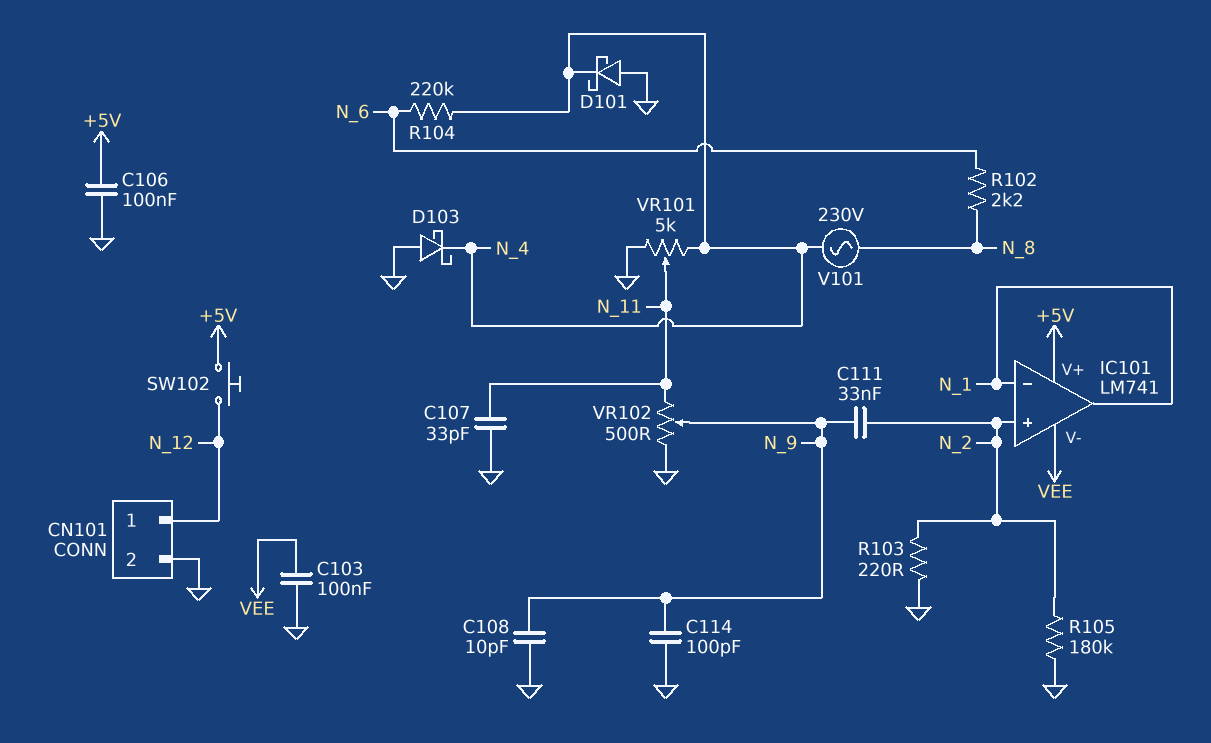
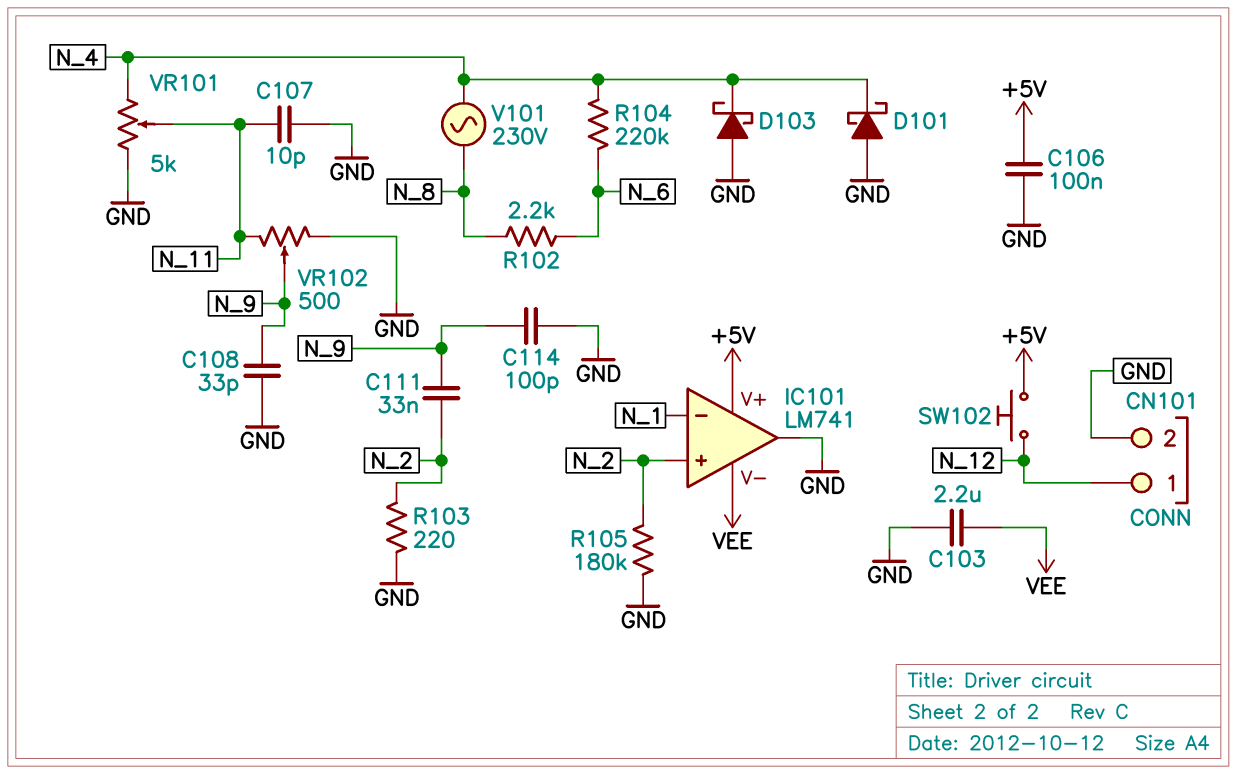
C103: 100nF (GND, VEE) -> 2.2uF (GND, VEE)
C107: 33pF (GND, N_11) -> 10pF (GND, N_11)
C108: 10pF (GND, N_9) -> 33pF (GND, N_9)
IC101 pin out: N_1 -> GND

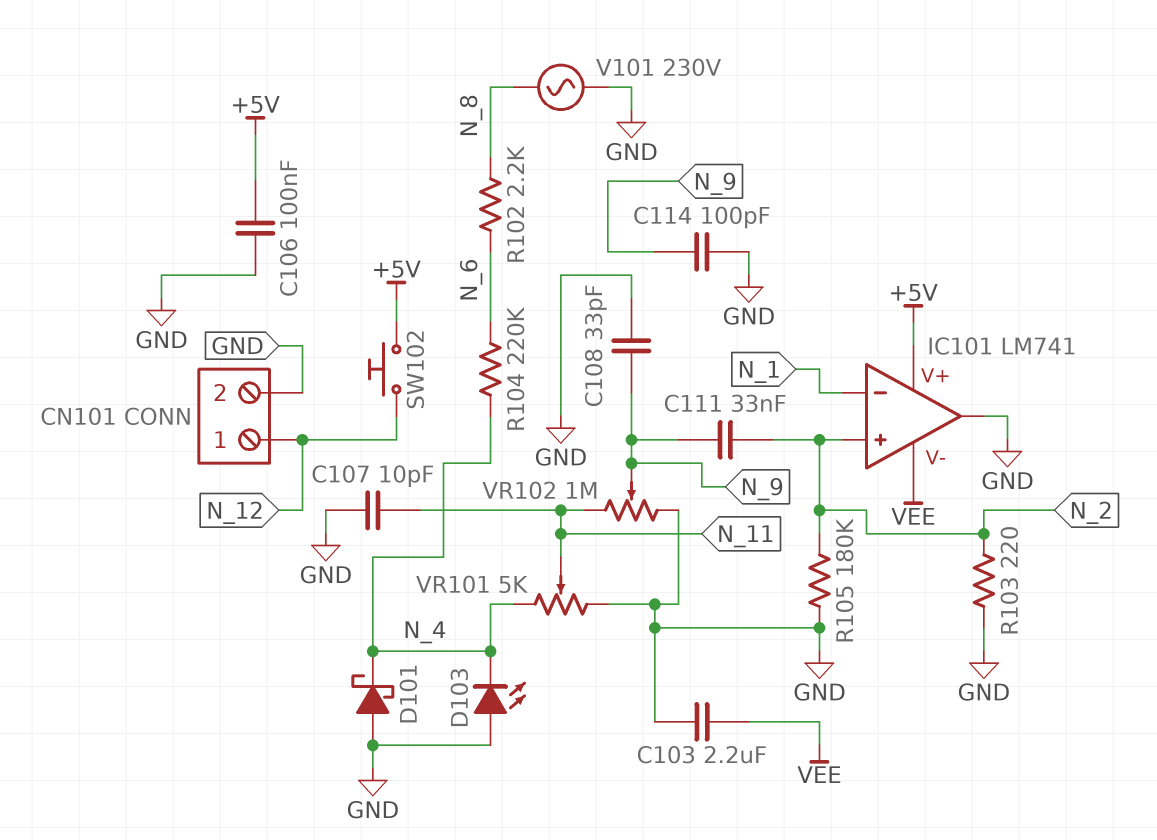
D103: schottky (A GND, K N_4) -> LED (A GND, K N_4)
V101: AC 230V (N_4, N_8) -> AC 230V (GND, N_8)
VR102: 500 (GND, N_11, wiper N_9) -> 1M (GND, N_11, wiper N_9)

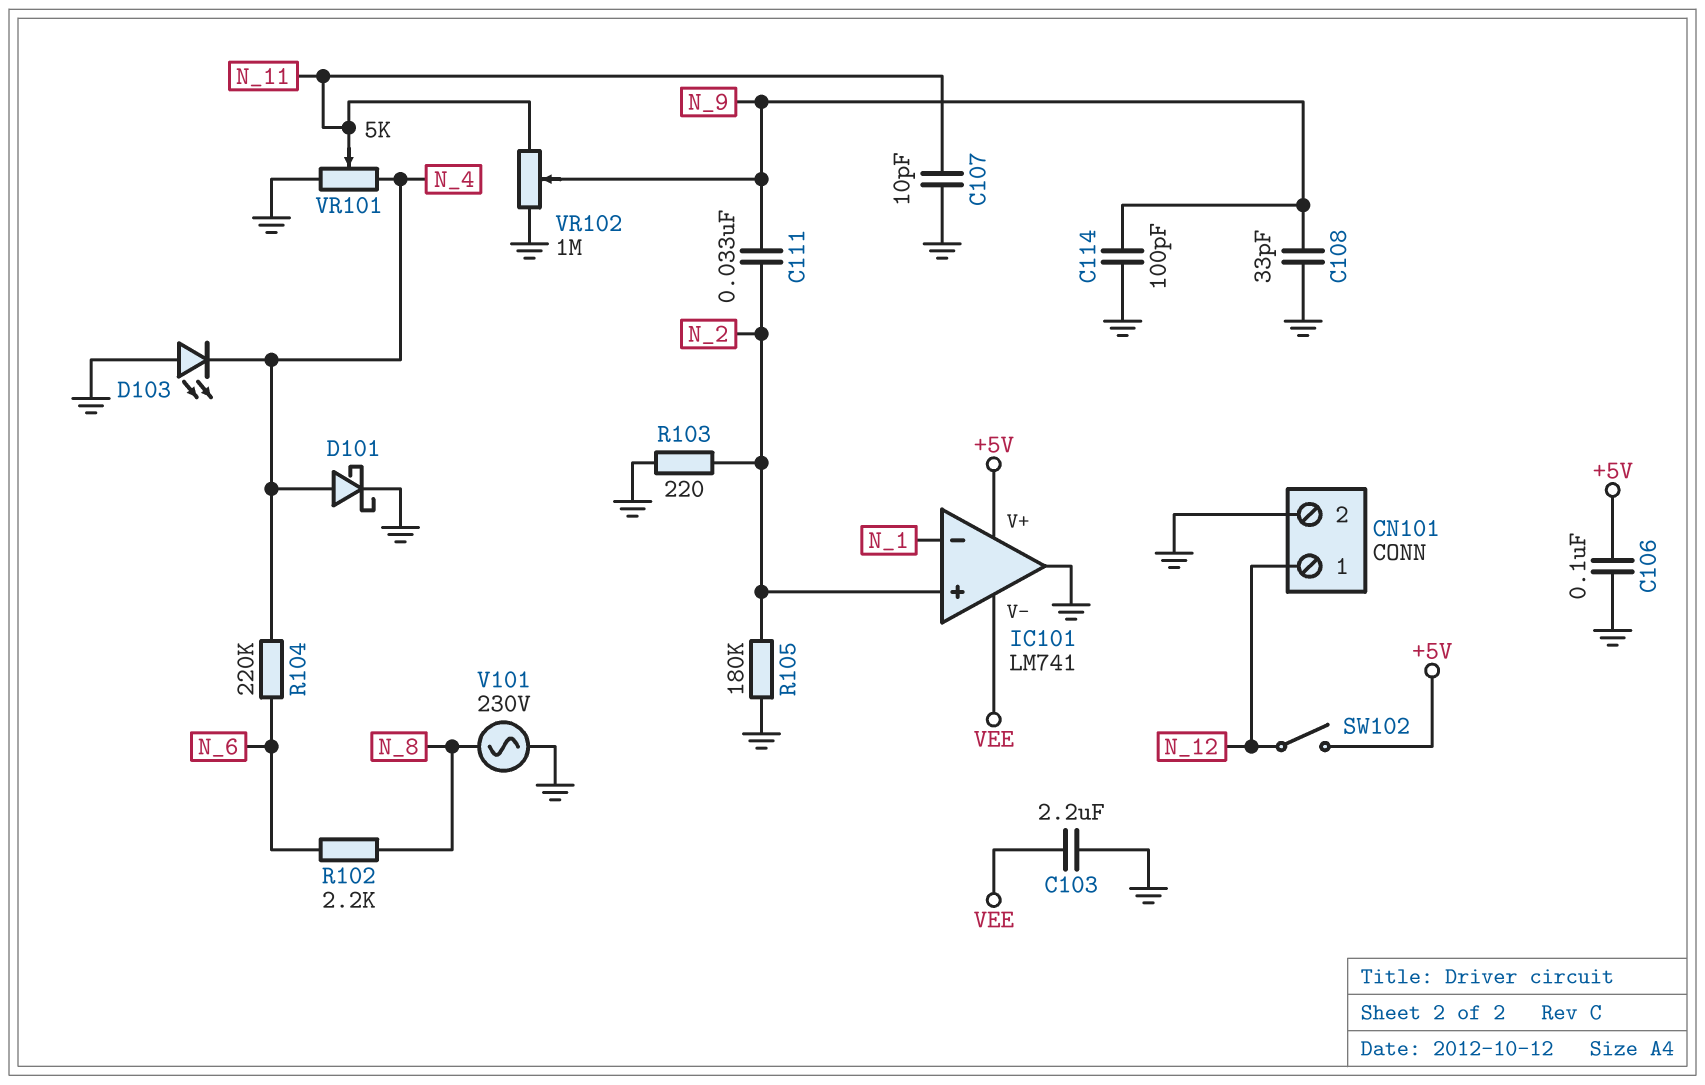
D101: schottky (A GND, K N_4) -> schottky (A N_4, K GND)
SW102: button (+5V, N_12) -> switch (+5V, N_12)

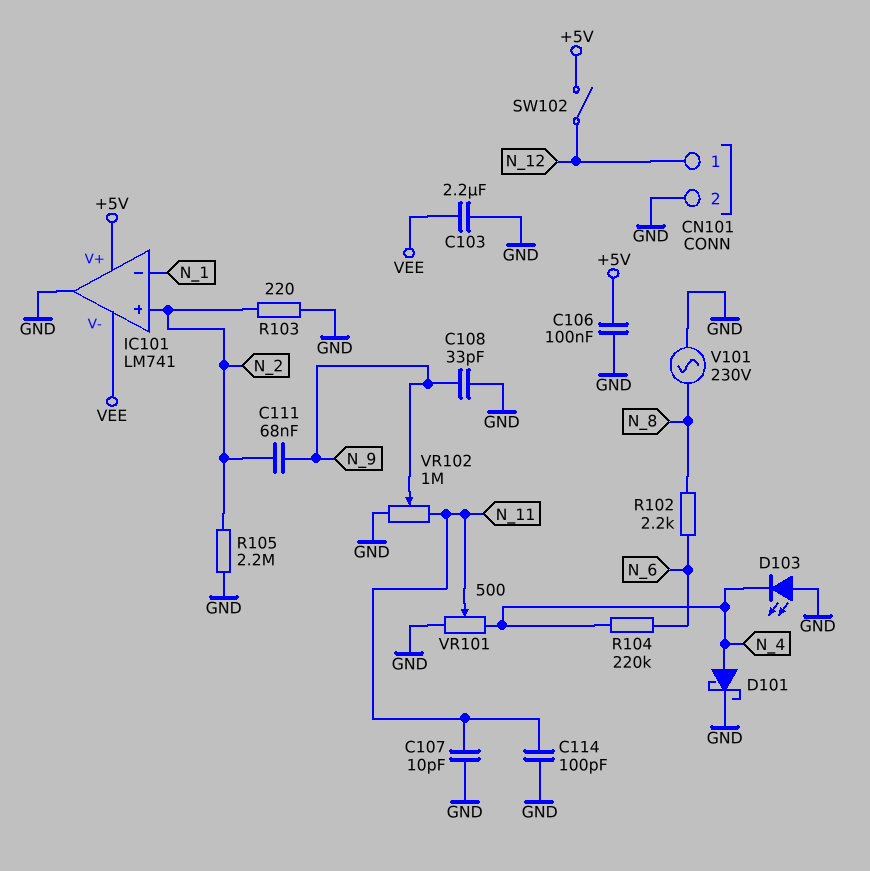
C111: 33nF (N_2, N_9) -> 68nF (N_2, N_9)
C114: 100pF (GND, N_9) -> 100pF (GND, N_11)
R105: 180k (GND, N_2) -> 2.2M (GND, N_2)
VR101: 5k (GND, N_4, wiper N_11) -> 500 (GND, N_4, wiper N_11)

